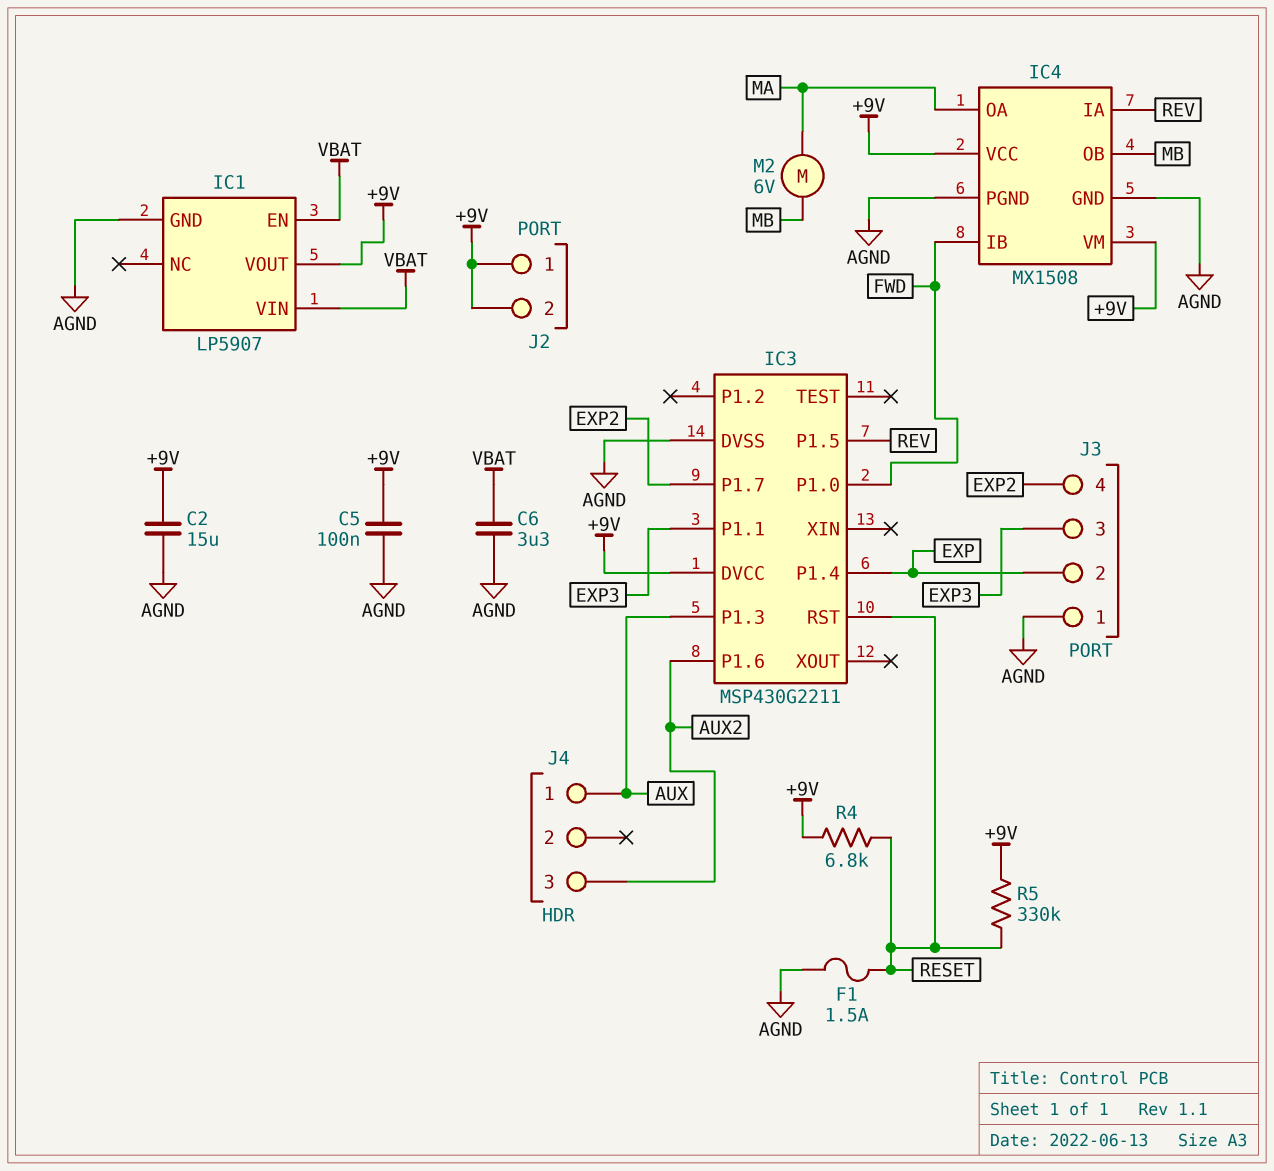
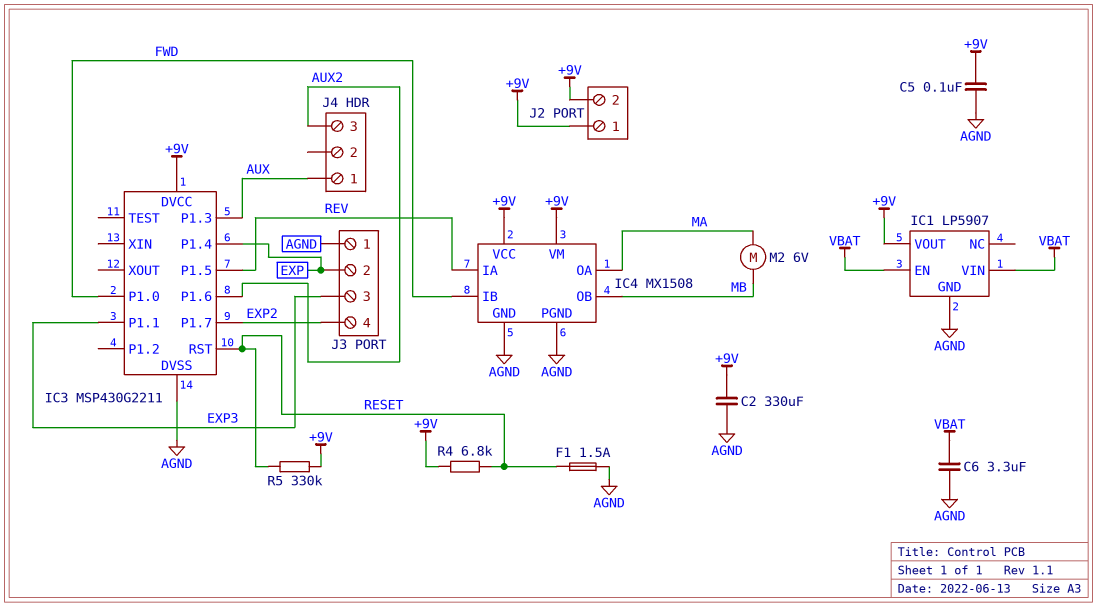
C2: 15uF (+9V, AGND) -> 330uF (+9V, AGND)

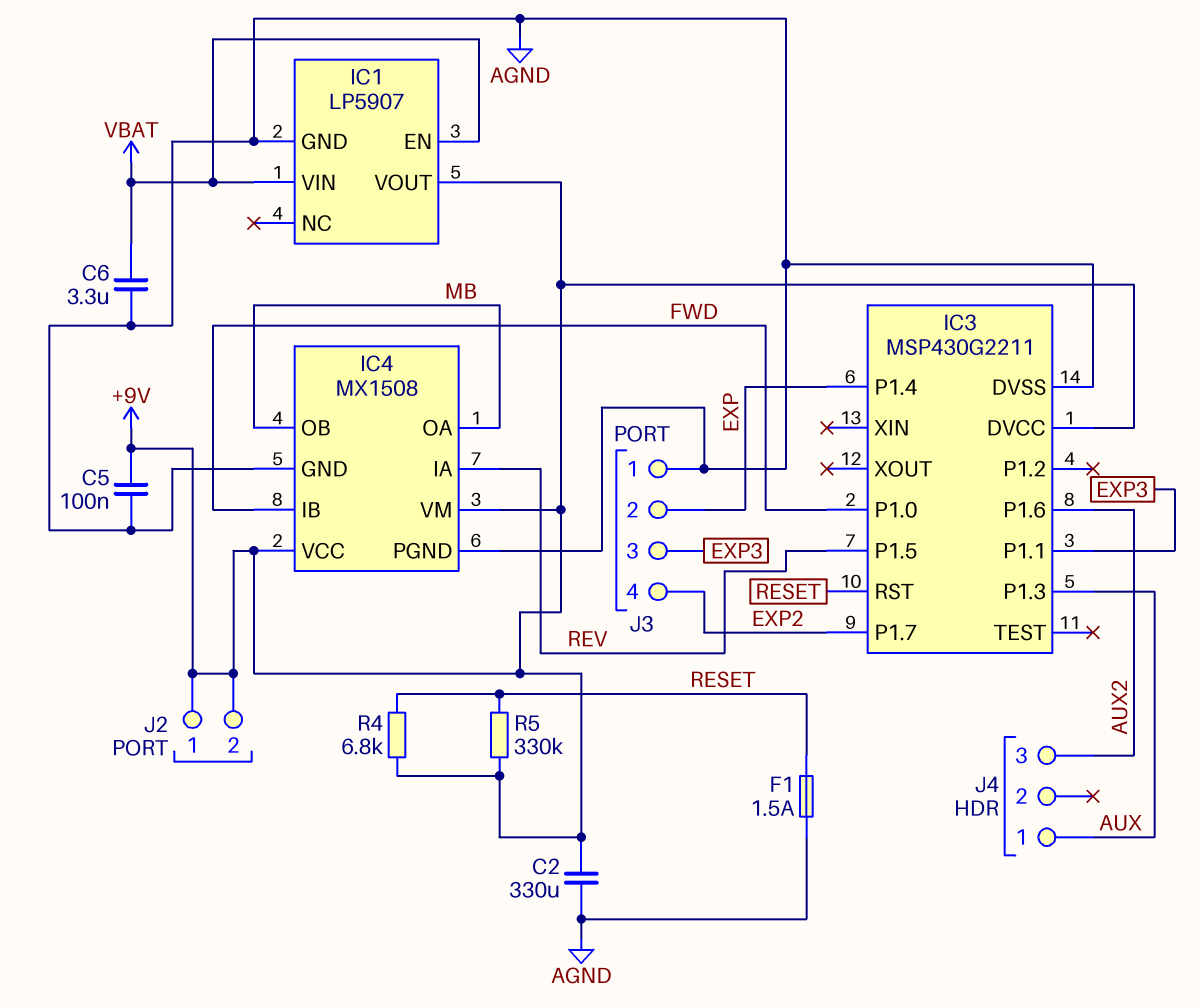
IC4 pin OA: MA -> MB
M2: motor 6V (MA, MB) -> none

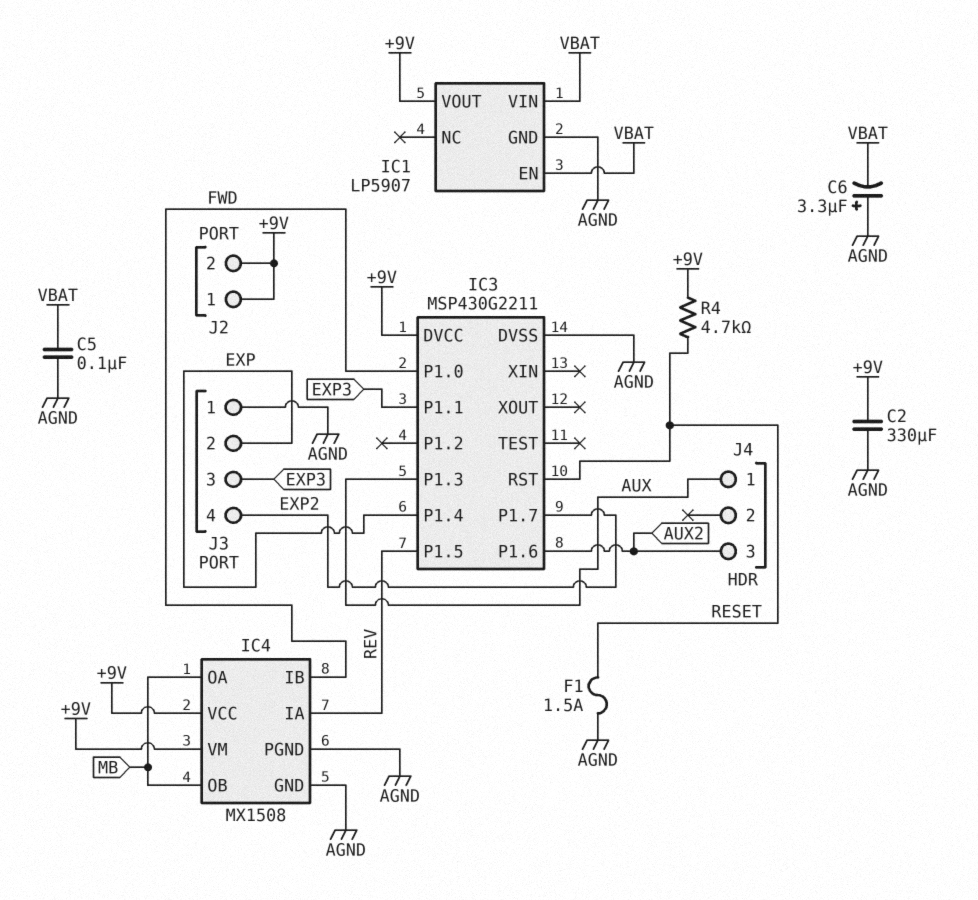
C5: 100nF (+9V, AGND) -> 100nF (AGND, VBAT)
C6: 3.3uF (AGND, VBAT) -> 3.3uF (plus AGND, minus VBAT)
R4: 6.8k (+9V, RESET) -> 4.7k (+9V, RESET)
R5: 330k (+9V, RESET) -> none

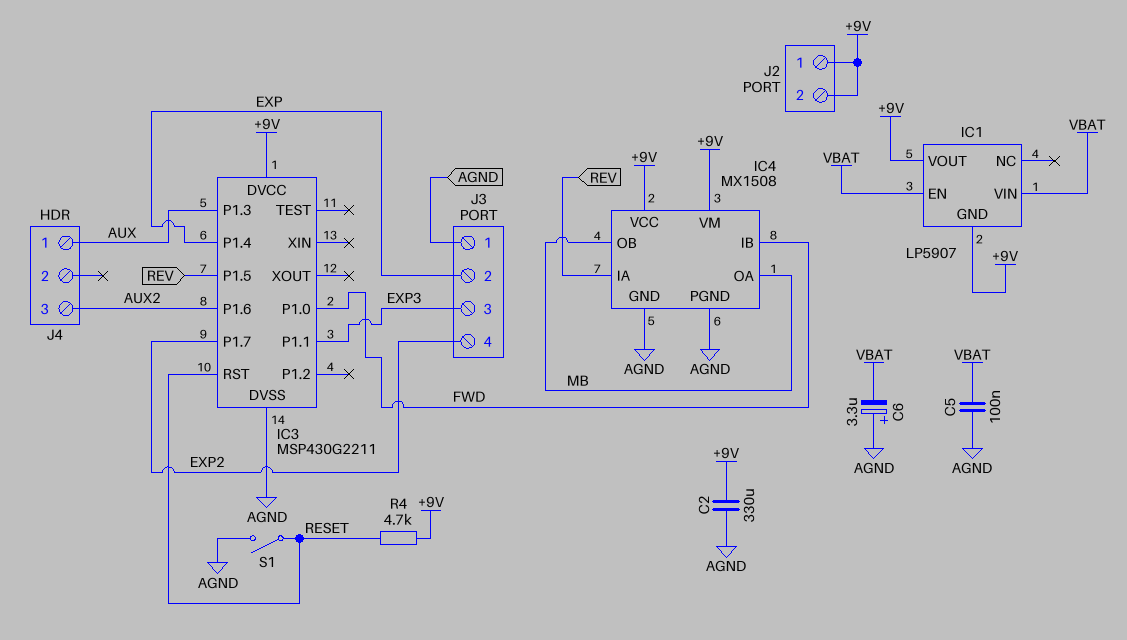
F1: 1.5A (AGND, RESET) -> none
IC1 pin GND: AGND -> +9V
S1: none -> switch (AGND, RESET)

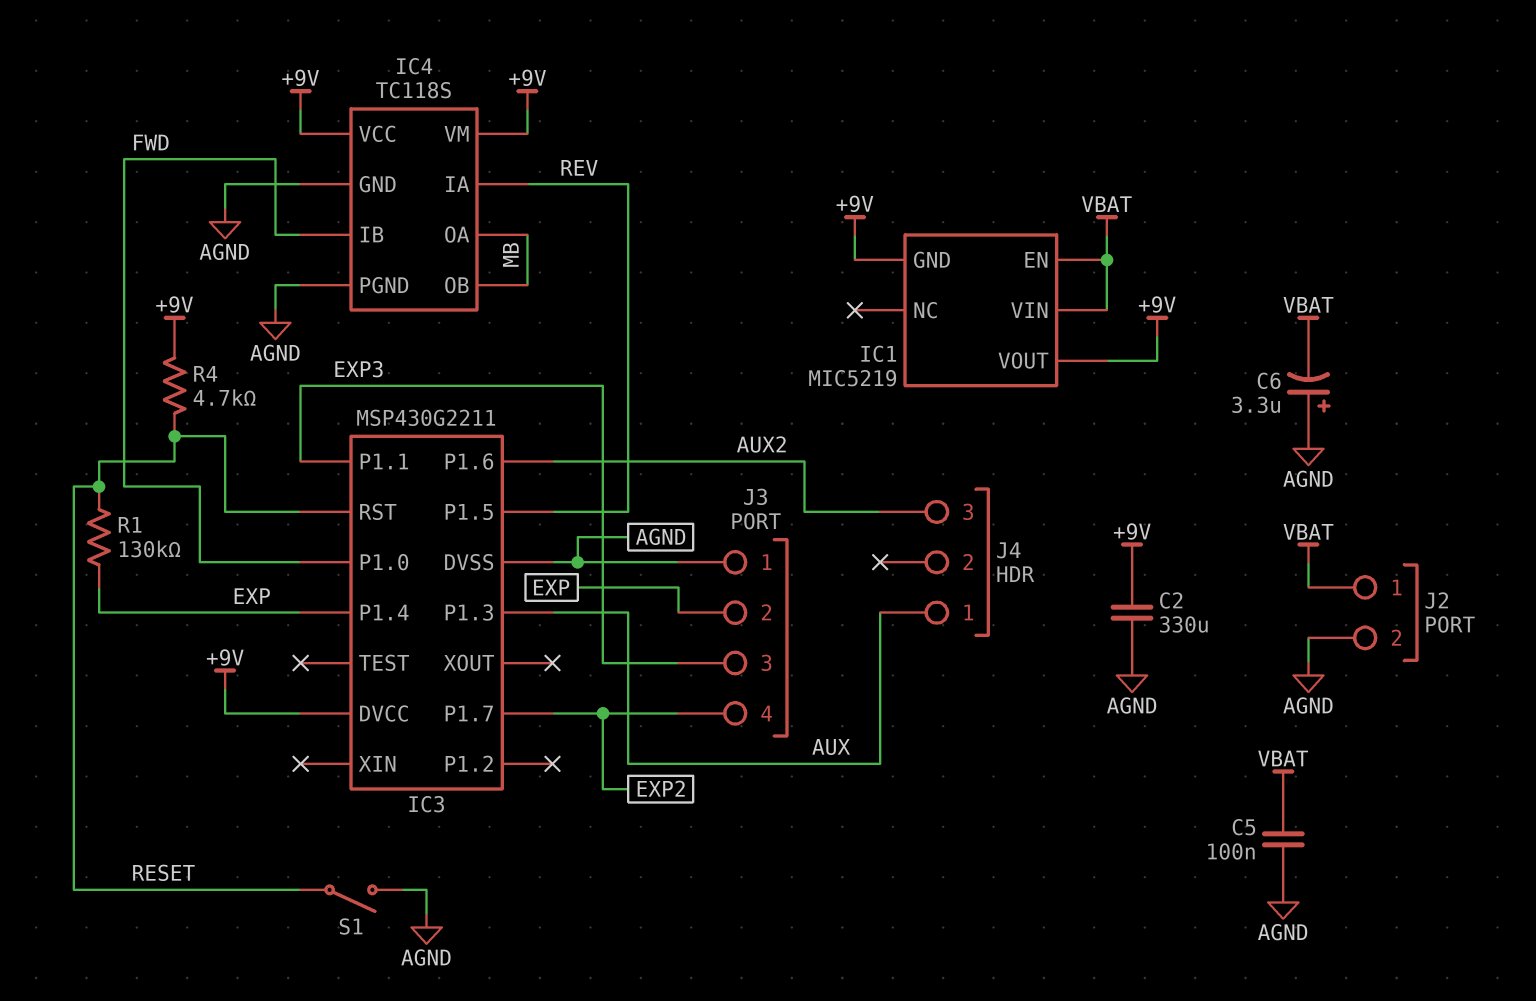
IC1: LP5907 -> MIC5219
IC4: MX1508 -> TC118S
J2 pin 1: +9V -> VBAT
J2 pin 2: +9V -> AGND
R1: none -> 130k (EXP, RESET)

